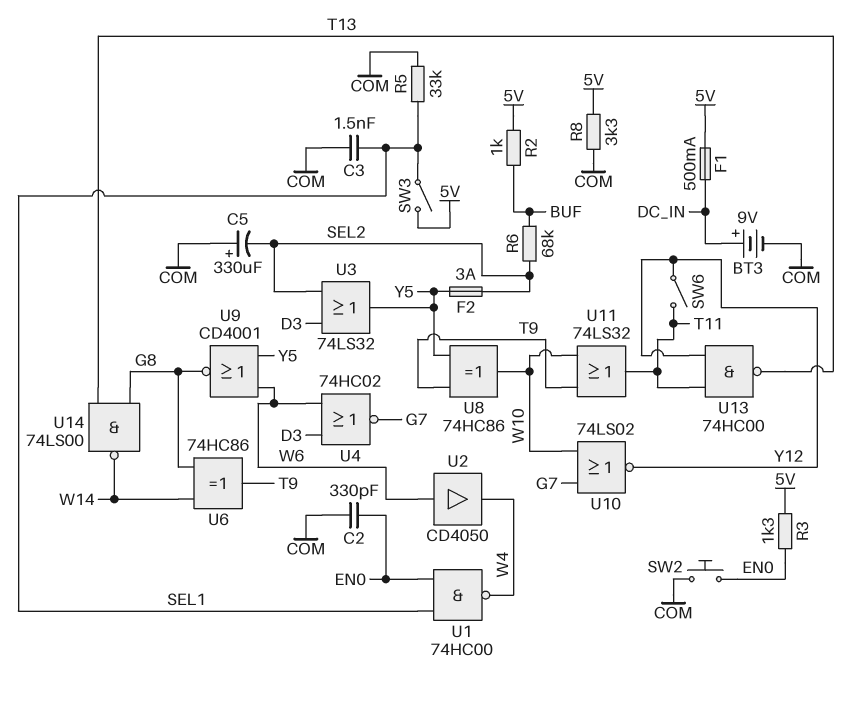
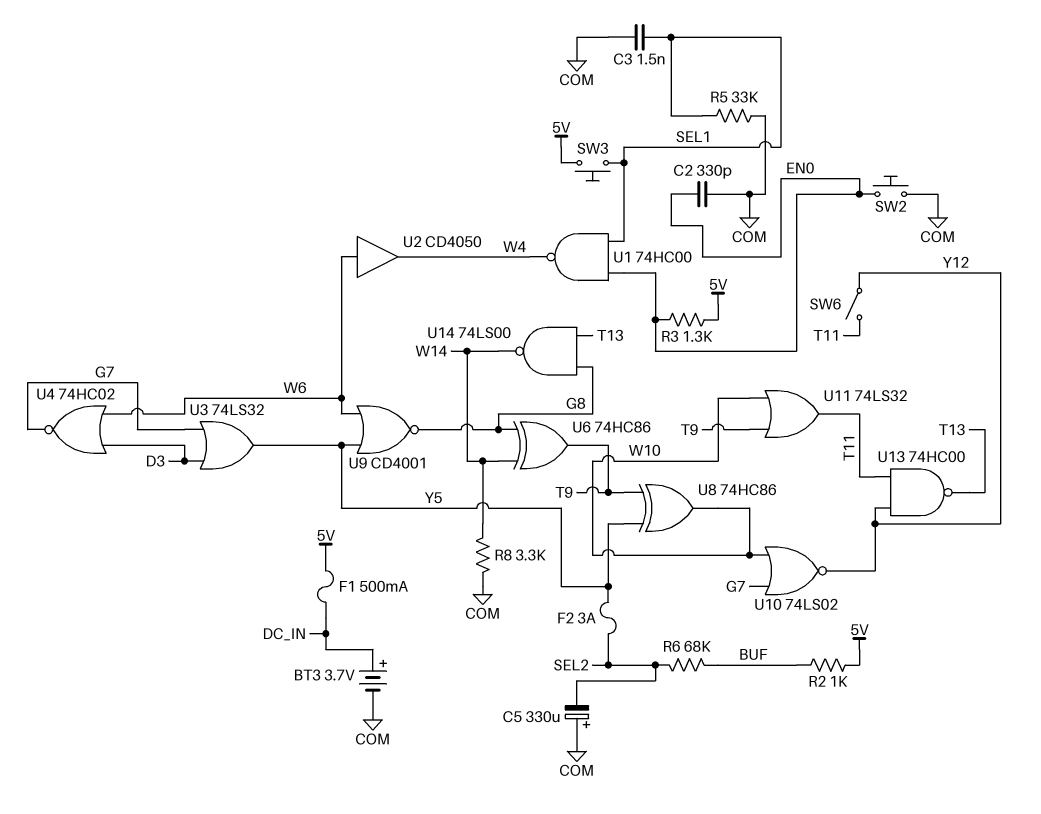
BT3: 9V (plus DC_IN, minus COM) -> 3.7V (plus DC_IN, minus COM)
R8: 3.3k (5V, COM) -> 3.3k (COM, W14)
SW3: switch (5V, SEL1) -> button (5V, SEL1)
U3: OR 74LS32 (in D3, in SEL2, out Y5) -> OR 74LS32 (in D3, in G7, out Y5)

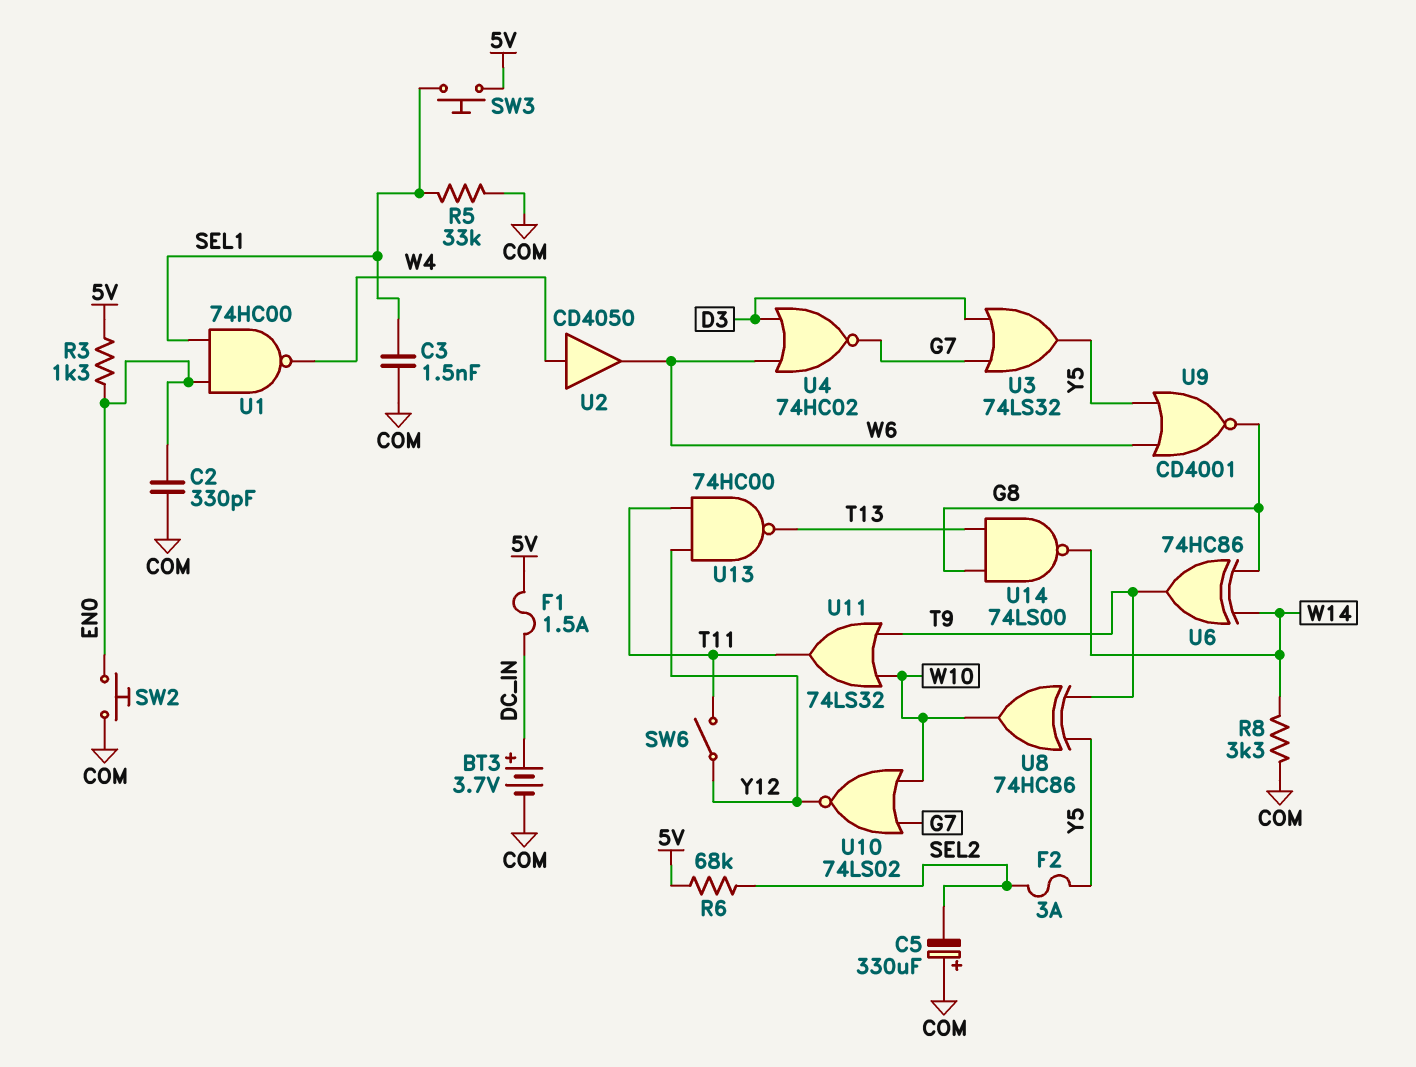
F1: 500mA (5V, DC_IN) -> 1.5A (5V, DC_IN)
R2: 1k (5V, BUF) -> none
R6: 68k (BUF, SEL2) -> 68k (5V, SEL2)
U2: buffer CD4050 (in W6, out W4) -> buffer CD4050 (in W4, out W6)

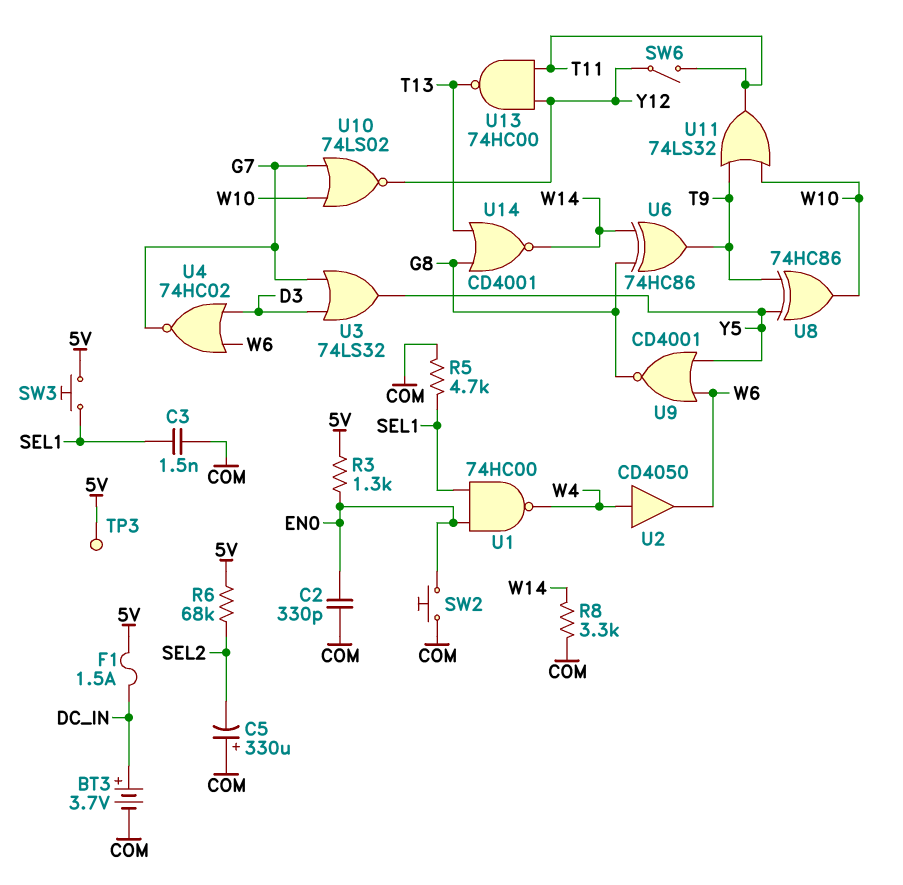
F2: 3A (SEL2, Y5) -> none
R5: 33k (COM, SEL1) -> 4.7k (COM, SEL1)
TP3: none -> test point (5V)
U14: NAND 74LS00 (in G8, in T13, out W14) -> NOR CD4001 (in G8, in T13, out W14)

